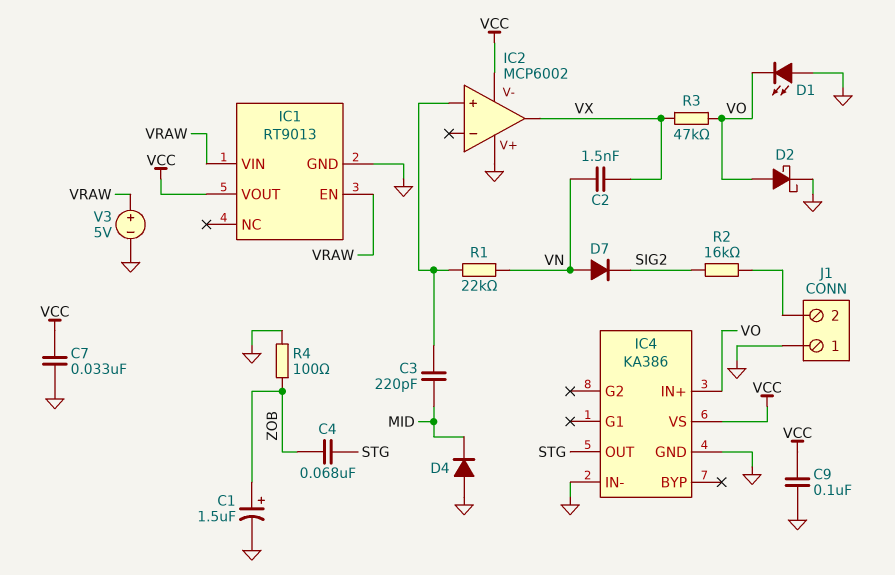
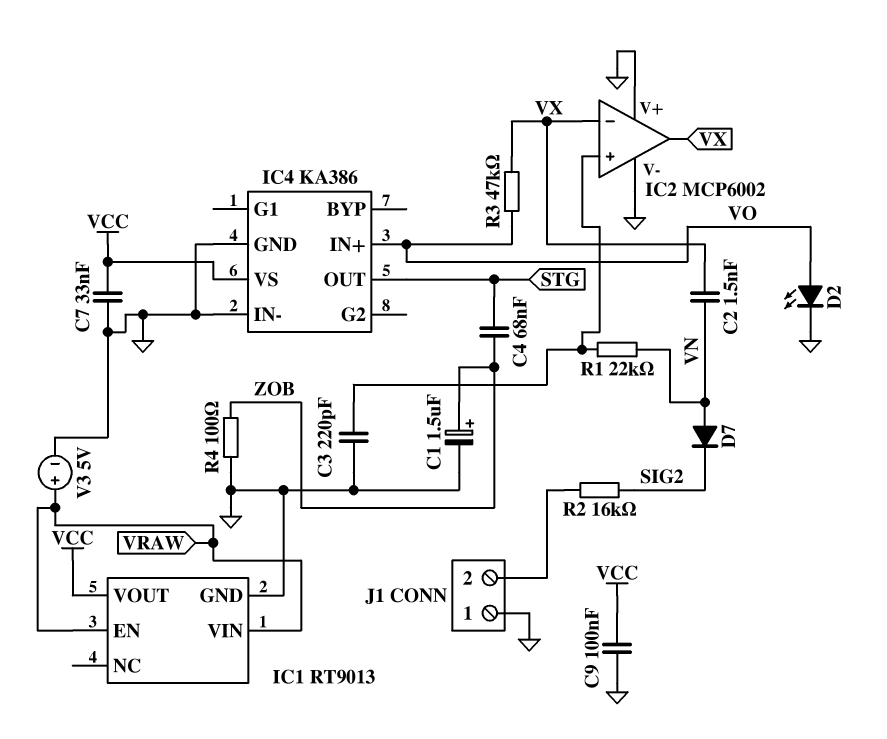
C3: 220pF (IC2/in+, MID) -> 220pF (GND, IC2/in+)
D1: LED (A GND, K VO) -> none
D2: schottky (A VO, K GND) -> LED (A VO, K GND)
D4: diode (A GND, K MID) -> none
IC2 pin V-: VCC -> GND
IC2 pin in-: none -> VX

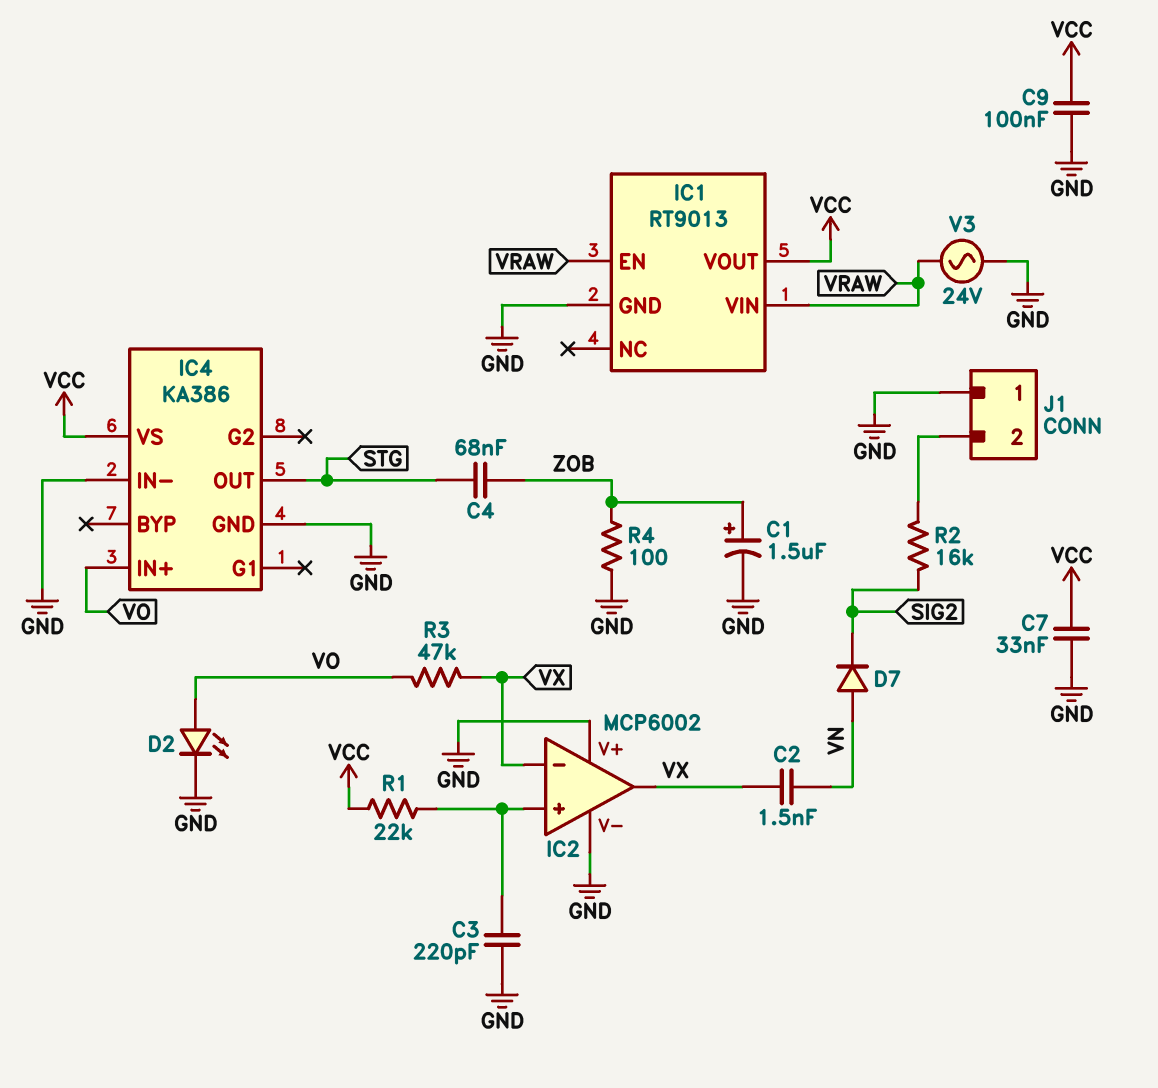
R1: 22k (IC2/in+, VN) -> 22k (IC2/in+, VCC)
V3: 5V (plus VRAW, minus GND) -> AC 24V (GND, VRAW)

